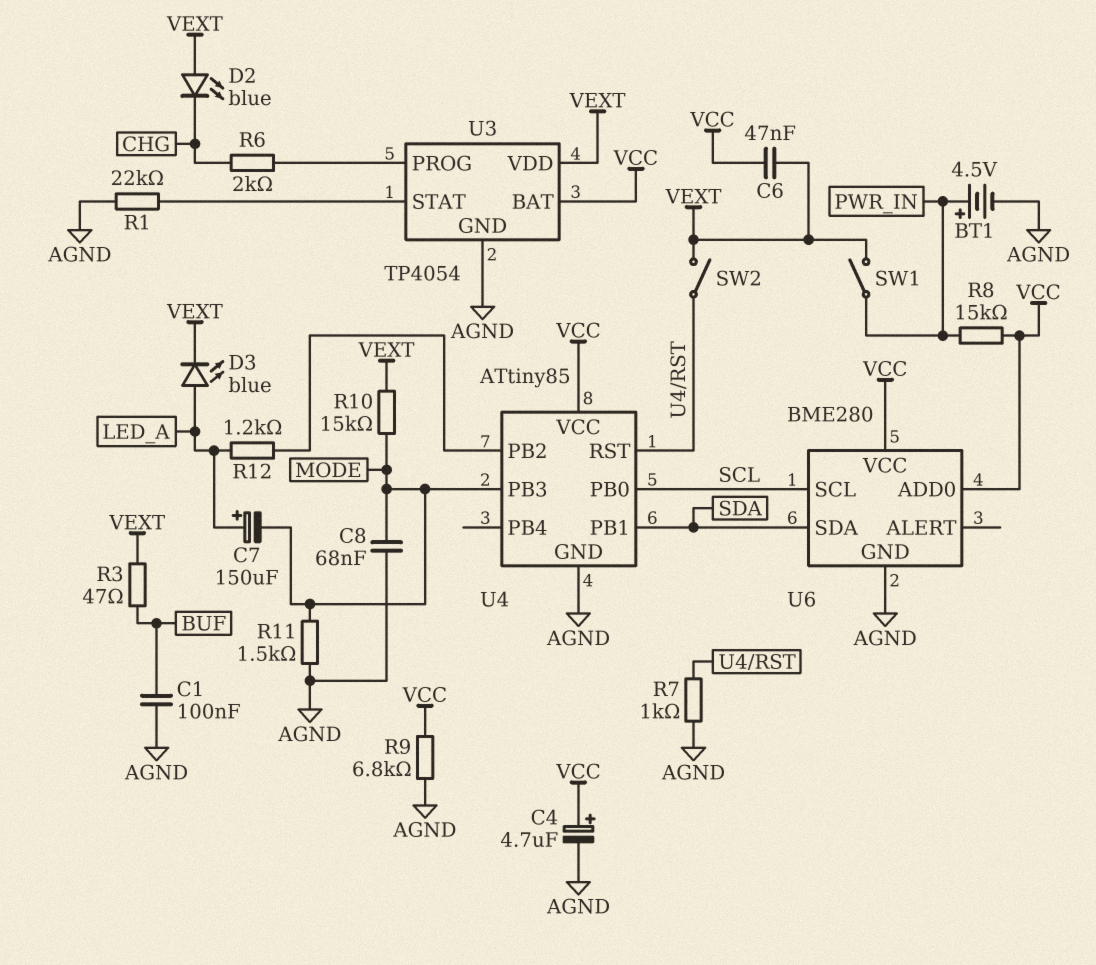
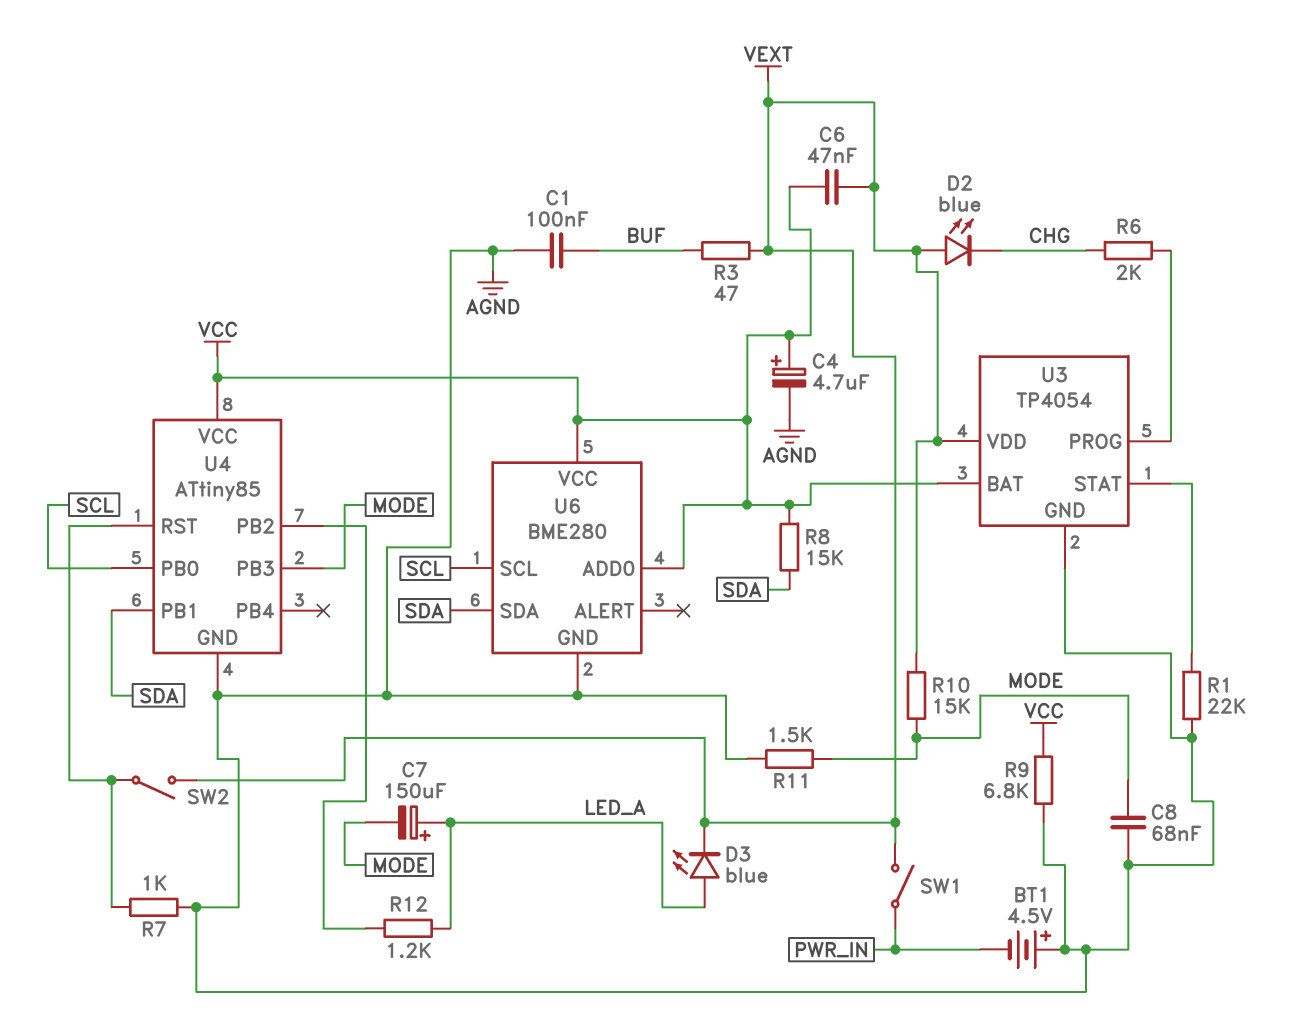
BT1: 4.5V (plus PWR_IN, minus AGND) -> 4.5V (plus AGND, minus PWR_IN)
R8: 15k (PWR_IN, VCC) -> 15k (SDA, VCC)

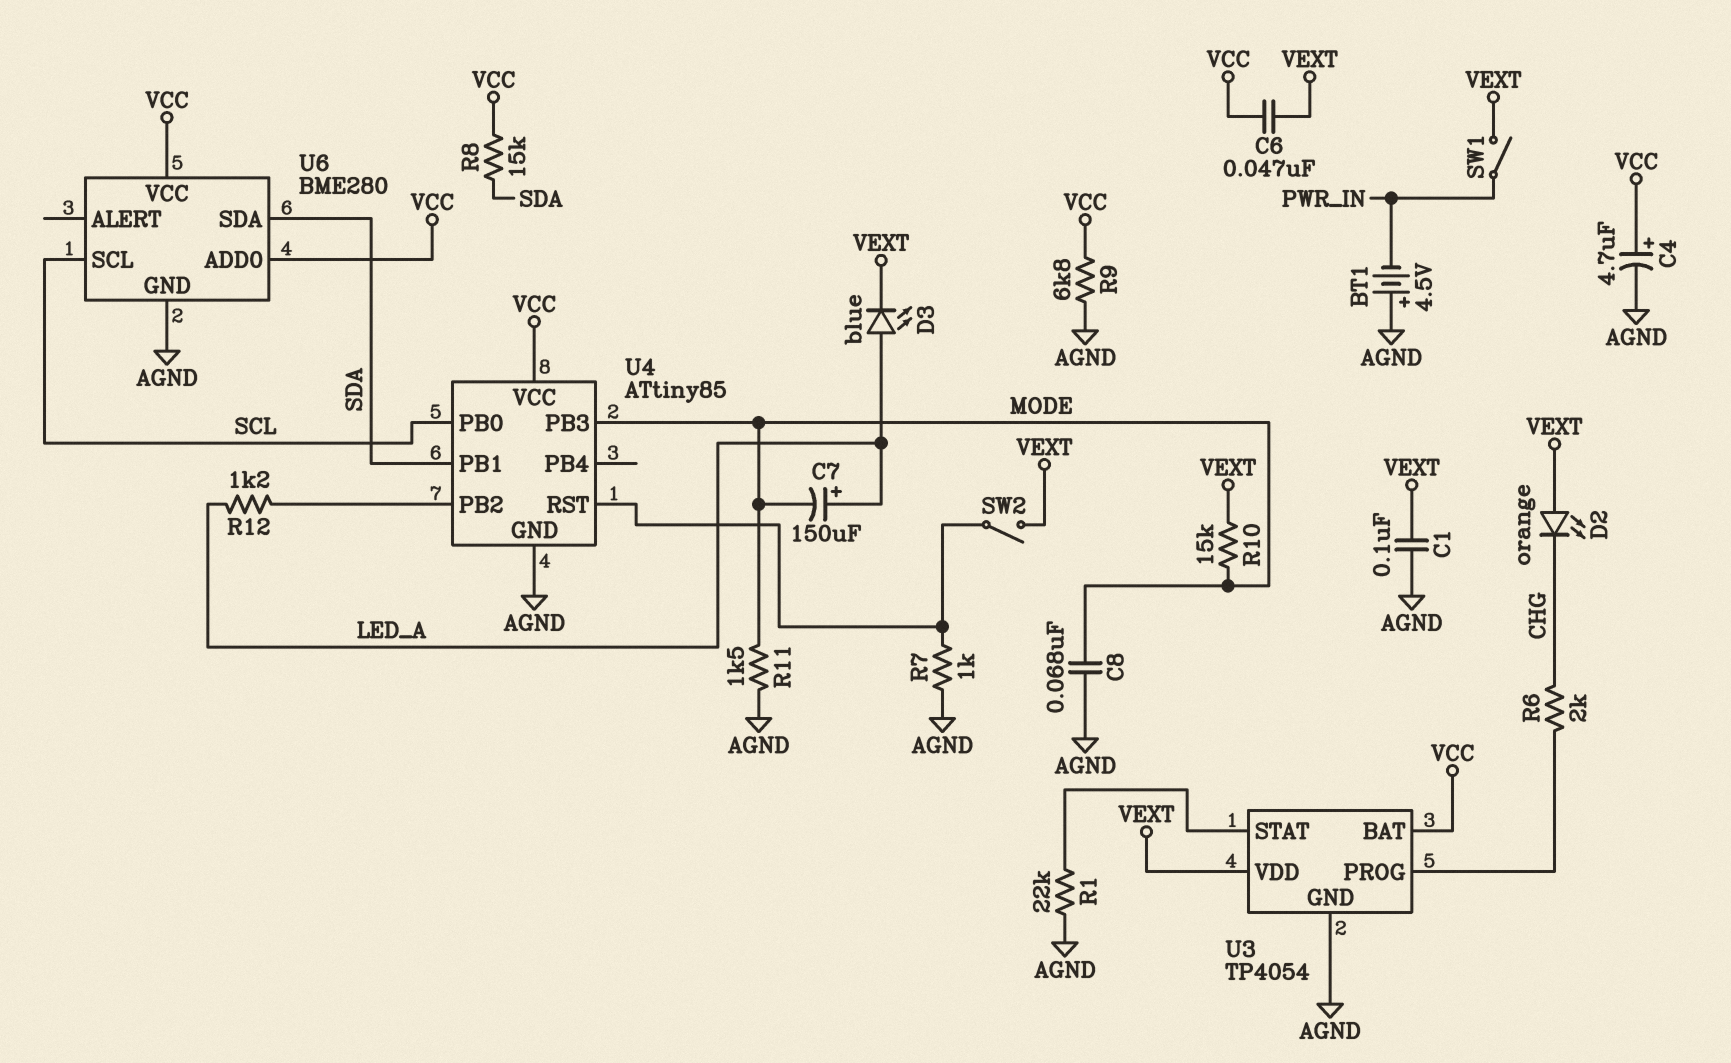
C1: 100nF (AGND, BUF) -> 100nF (AGND, VEXT)
D2: LED blue (A VEXT, K CHG) -> LED orange (A VEXT, K CHG)
R3: 47 (BUF, VEXT) -> none

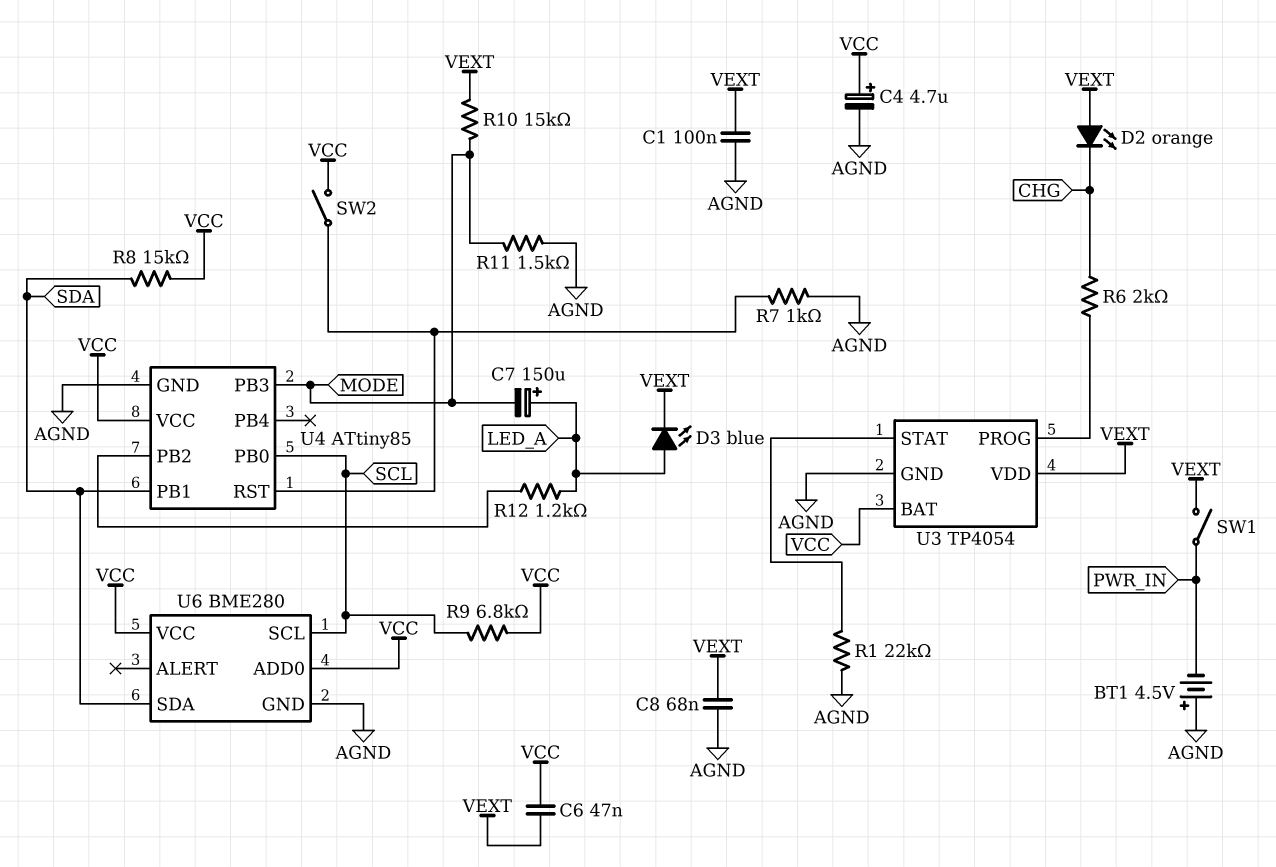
C8: 68nF (AGND, MODE) -> 68nF (AGND, VEXT)
R9: 6.8k (AGND, VCC) -> 6.8k (SCL, VCC)
SW2: switch (U4/RST, VEXT) -> switch (U4/RST, VCC)

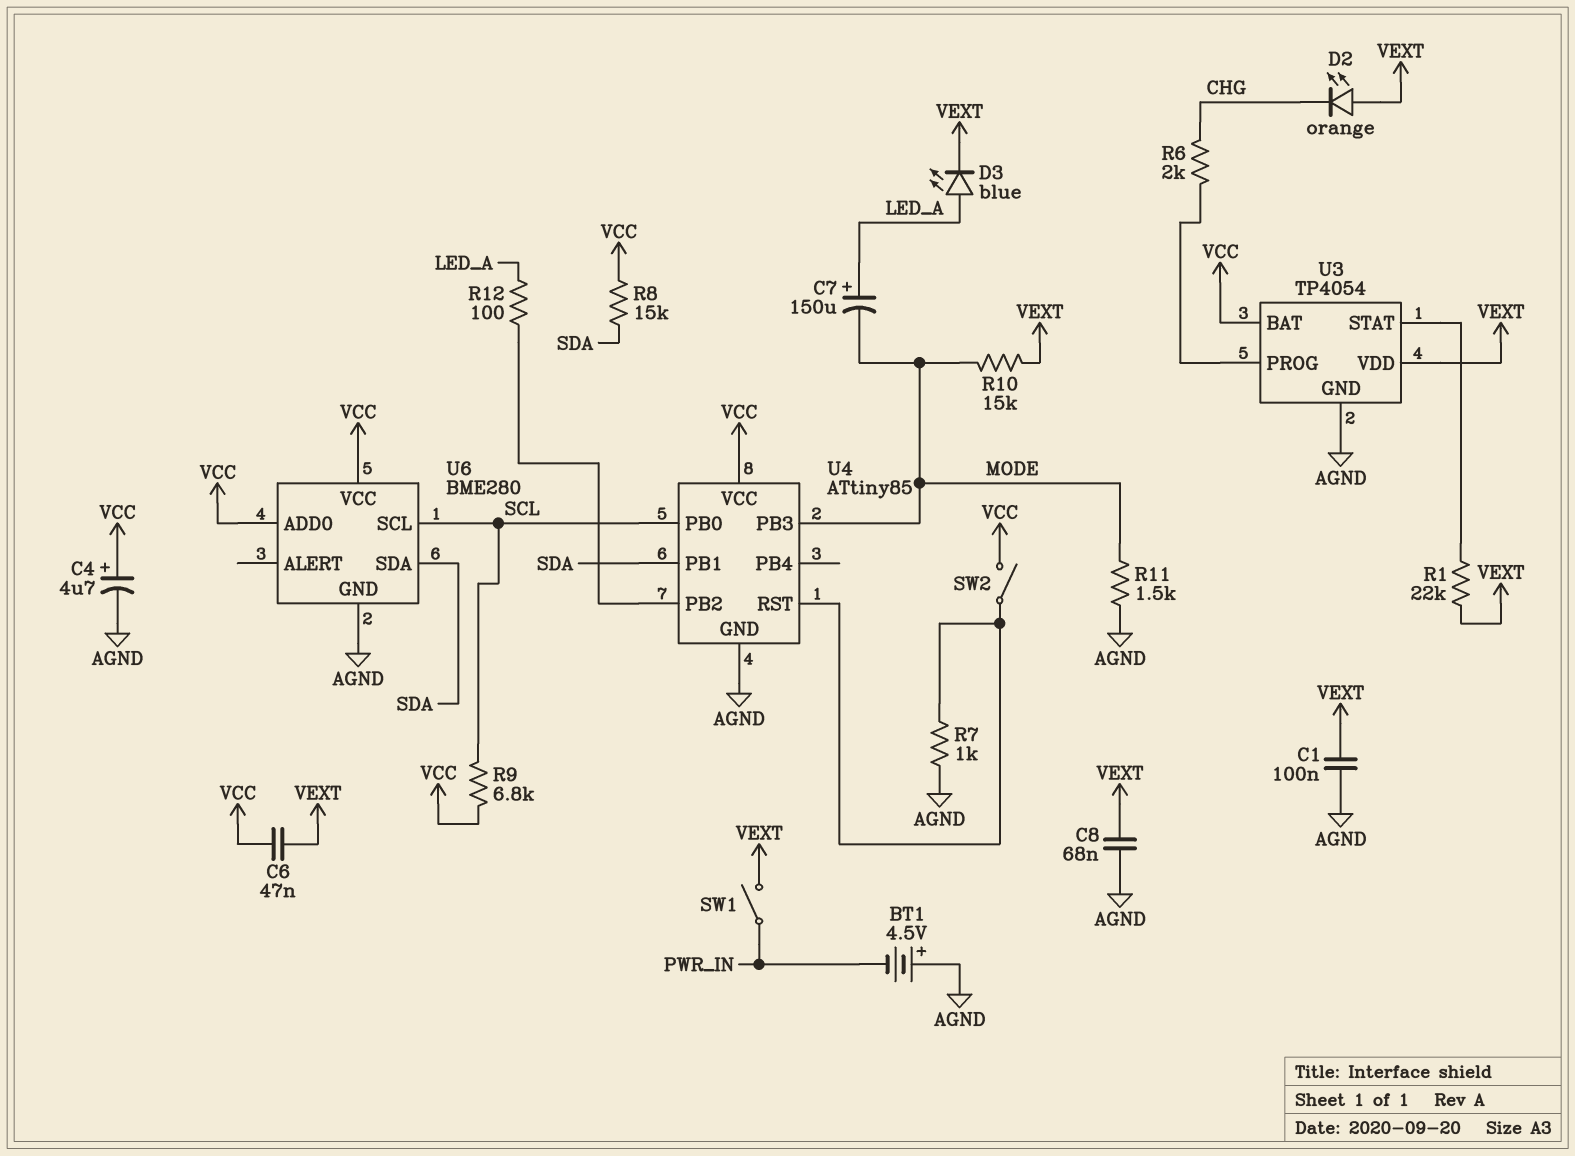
R1: 22k (AGND, U3/STAT) -> 22k (U3/STAT, VEXT)
R12: 1.2k (LED_A, U4/PB2) -> 100 (LED_A, U4/PB2)

